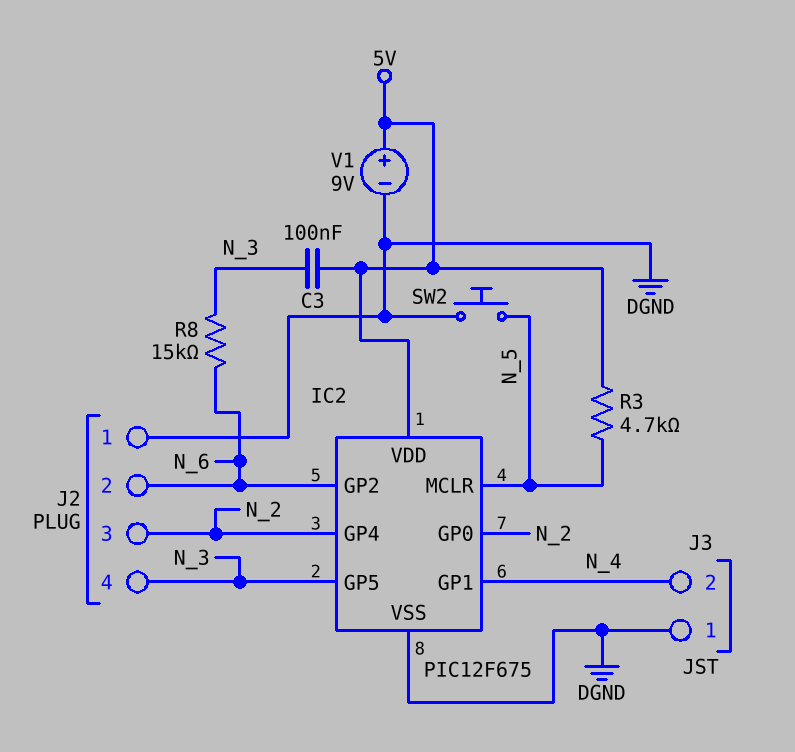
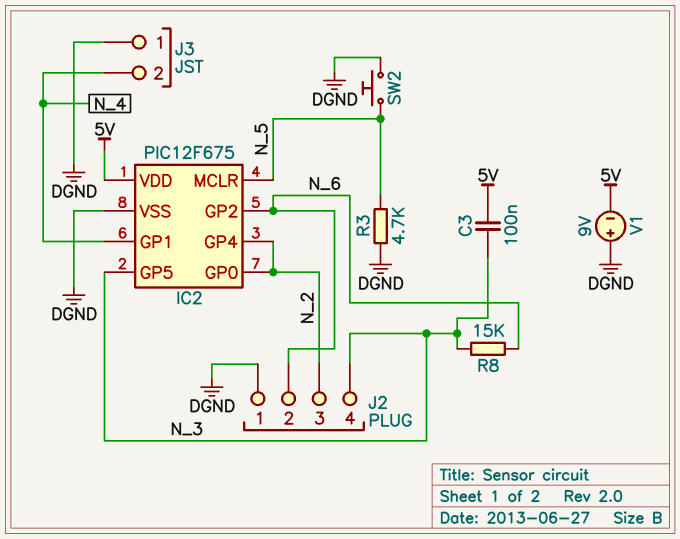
R3: 4.7k (5V, N_5) -> 4.7k (DGND, N_5)
V1: 9V (plus 5V, minus DGND) -> 9V (plus DGND, minus 5V)

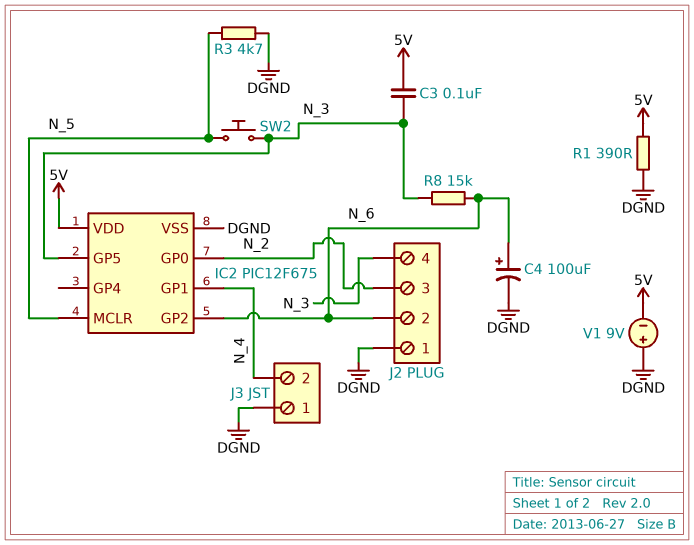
C4: none -> 100uF (plus N_6, minus DGND)
IC2 pin GP4: N_2 -> none
R1: none -> 390 (5V, DGND)
SW2: button (DGND, N_5) -> button (N_3, N_5)

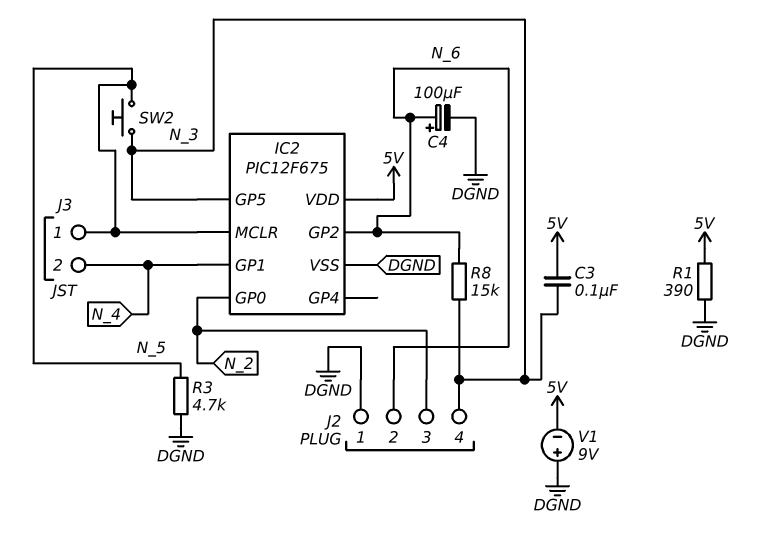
J3 pin 1: DGND -> N_5

